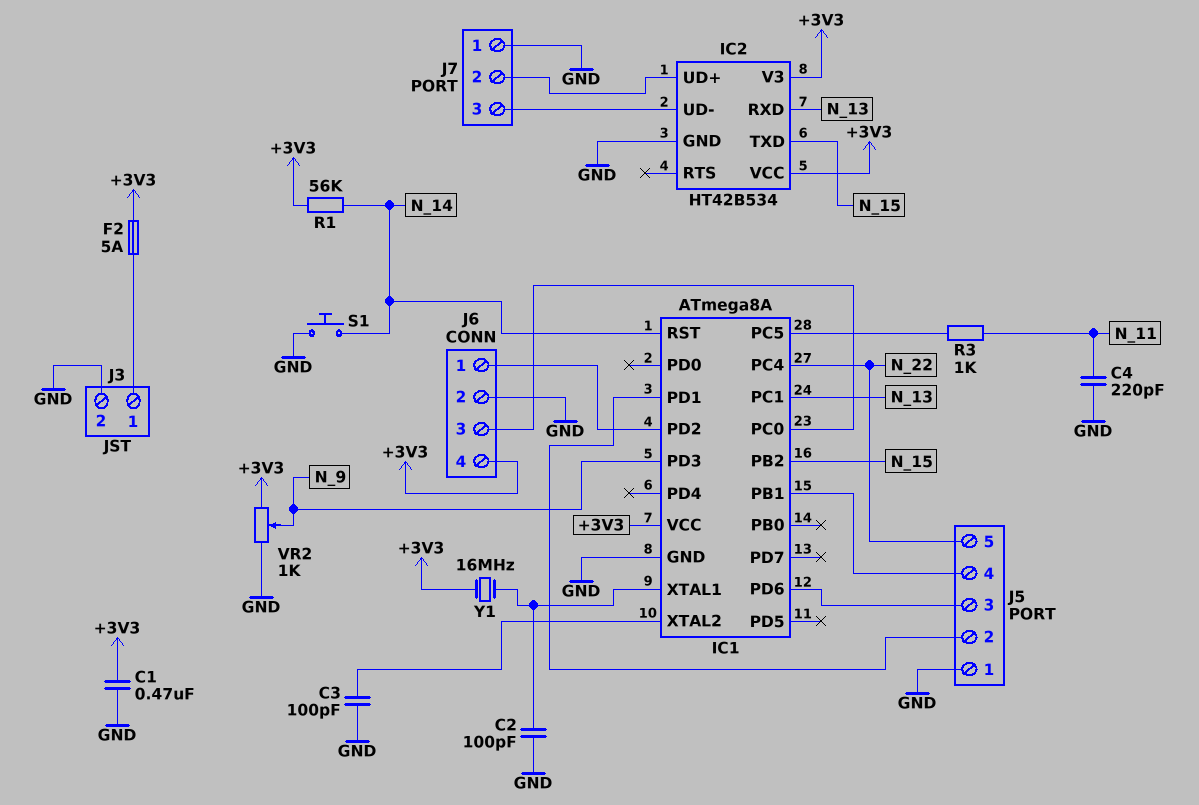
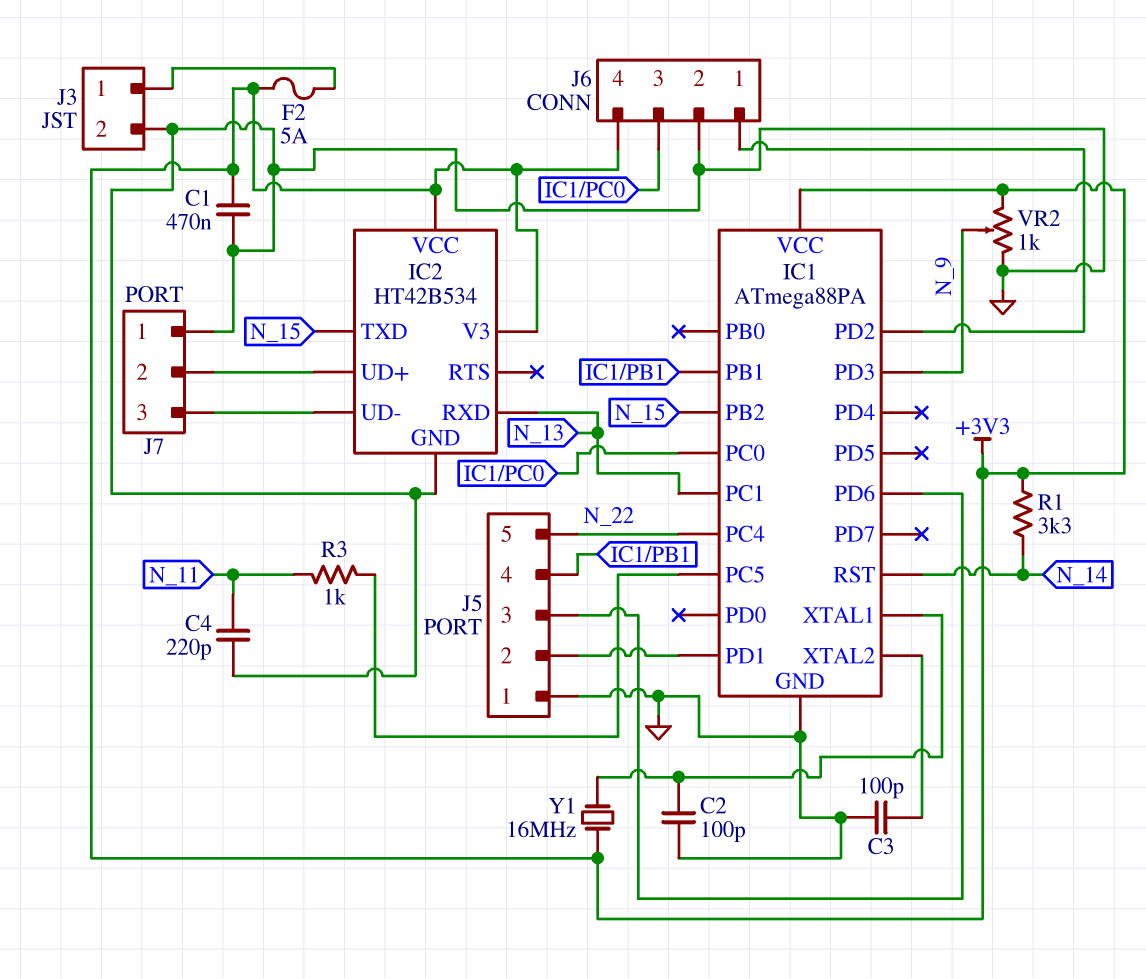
IC1: ATmega8A -> ATmega88PA
R1: 56k (+3V3, N_14) -> 3.3k (+3V3, N_14)
S1: button (GND, N_14) -> none

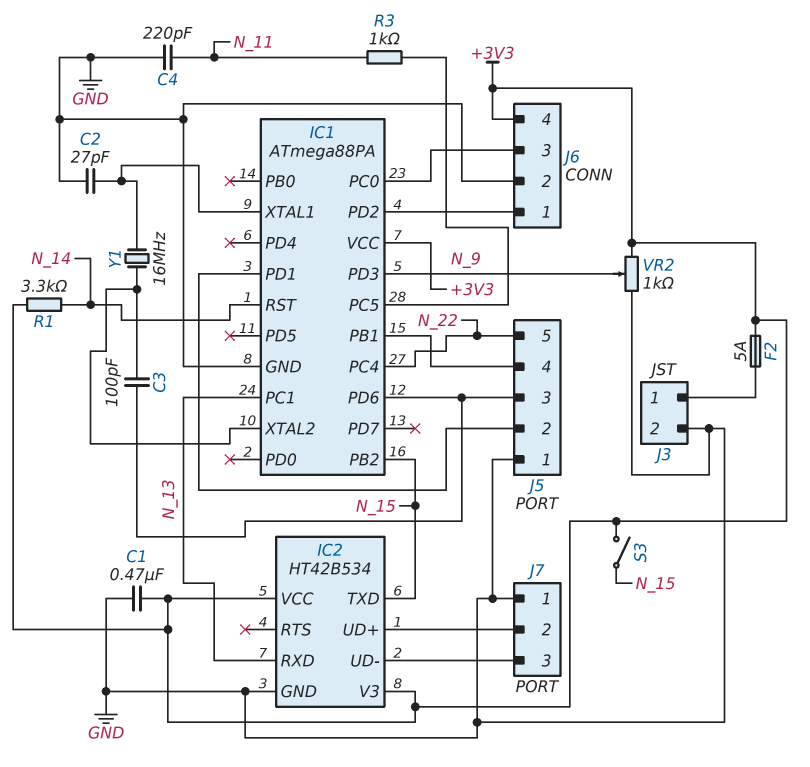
C2: 100pF (GND, IC1/XTAL1) -> 27pF (GND, IC1/XTAL1)
C3: 100pF (GND, IC1/XTAL2) -> 100pF (IC1/PD6, IC1/XTAL2)
S3: none -> switch (+3V3, N_15)
Y1: 16MHz (+3V3, IC1/XTAL1) -> 16MHz (IC1/XTAL1, IC1/XTAL2)

